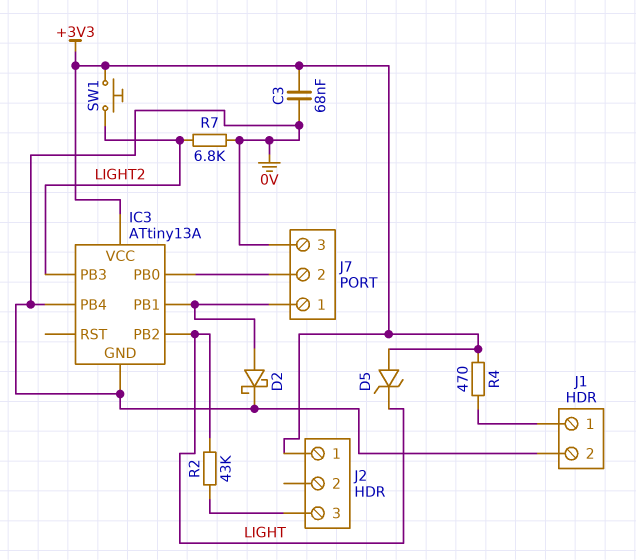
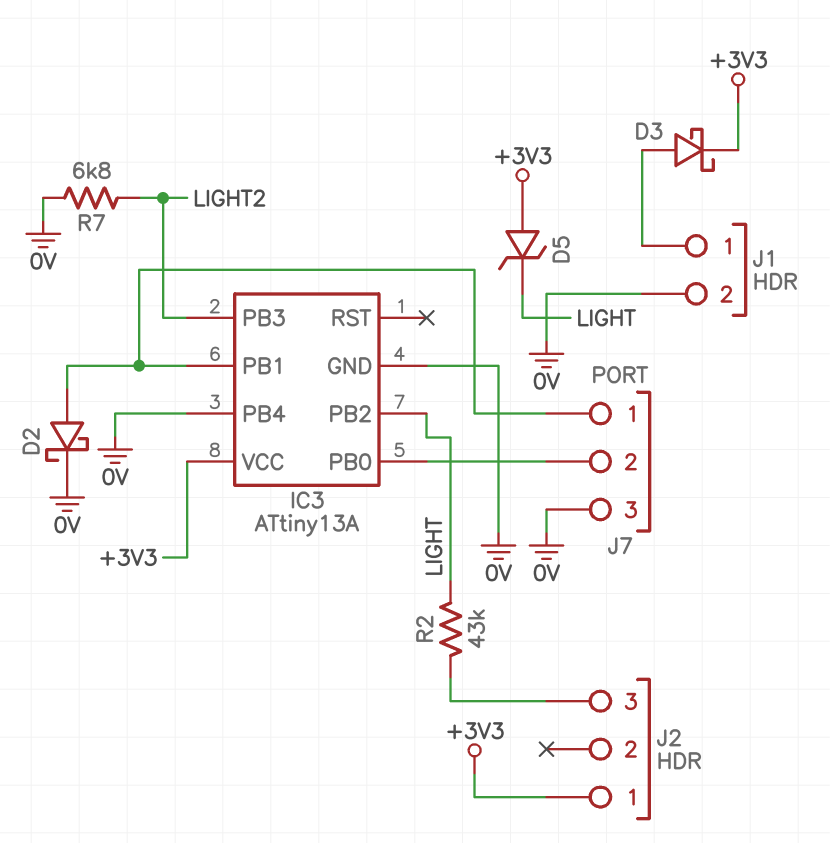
C3: 68nF (+3V3, 0V) -> none
D3: none -> schottky (A J1/1, K +3V3)
R4: 470 (+3V3, J1/1) -> none
SW1: button (+3V3, LIGHT2) -> none

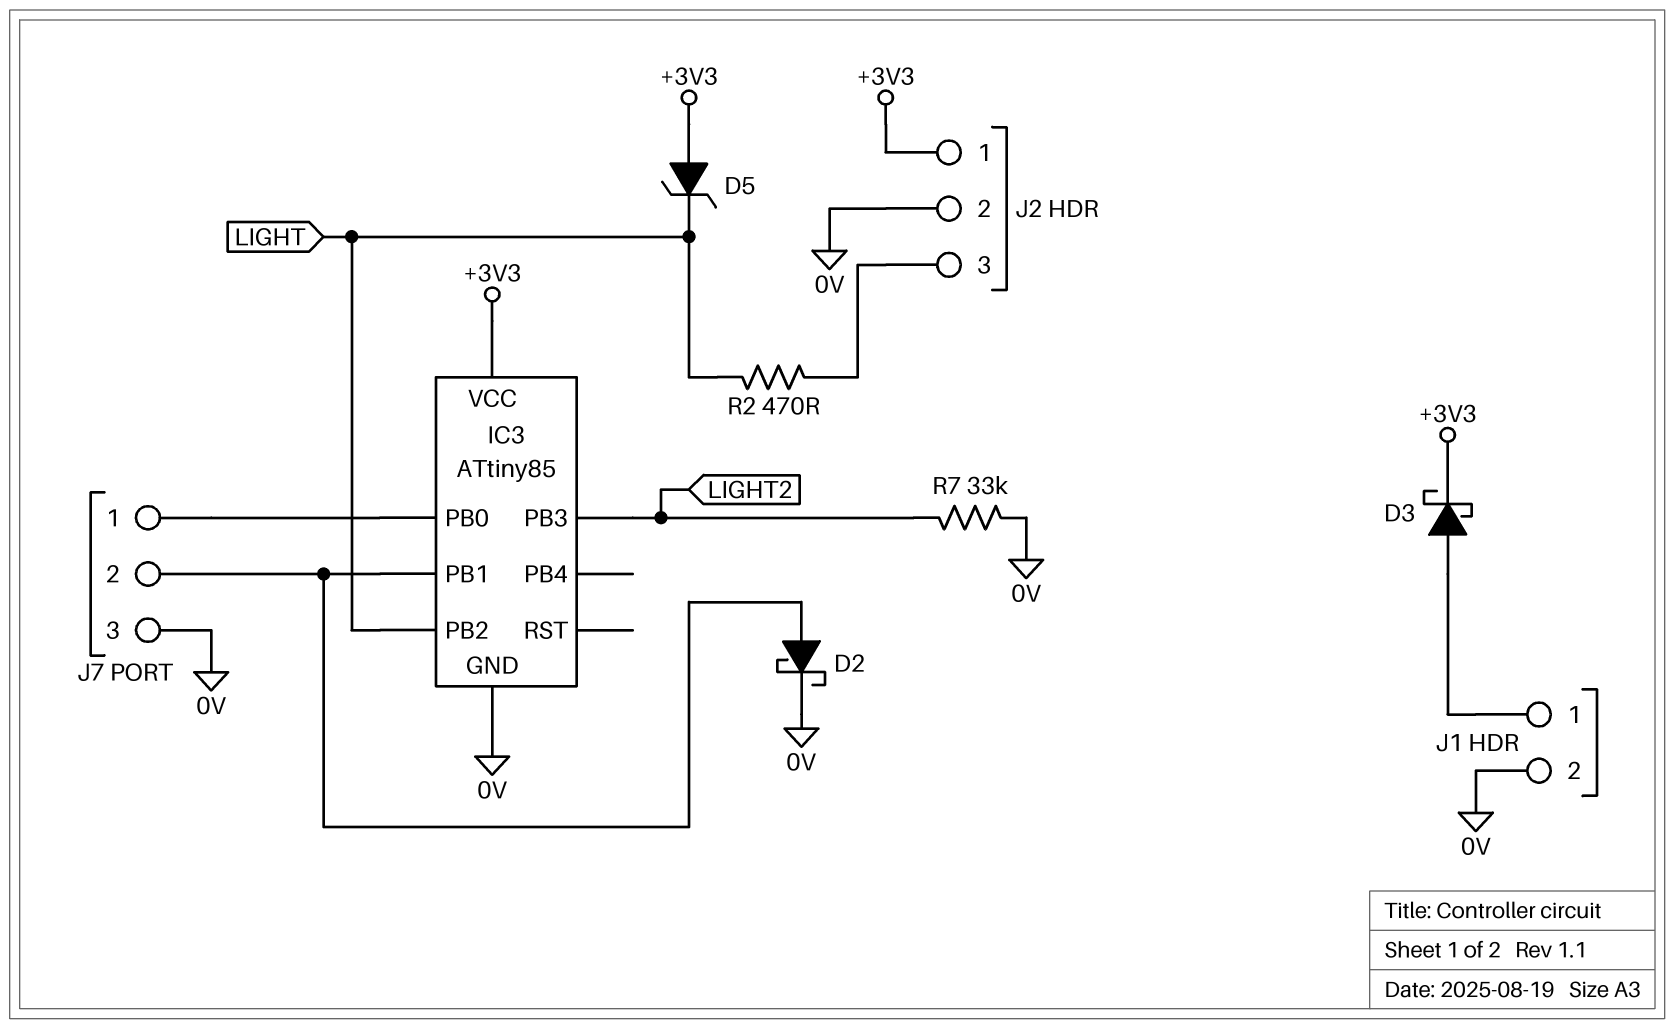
IC3: ATtiny13A -> ATtiny85
IC3 pin PB4: 0V -> none
J2 pin 2: none -> 0V
J7 pin 1: IC3/PB1 -> IC3/PB0
J7 pin 2: IC3/PB0 -> IC3/PB1
R2: 43k (J2/3, LIGHT) -> 470 (J2/3, LIGHT)
R7: 6.8k (0V, LIGHT2) -> 33k (0V, LIGHT2)

